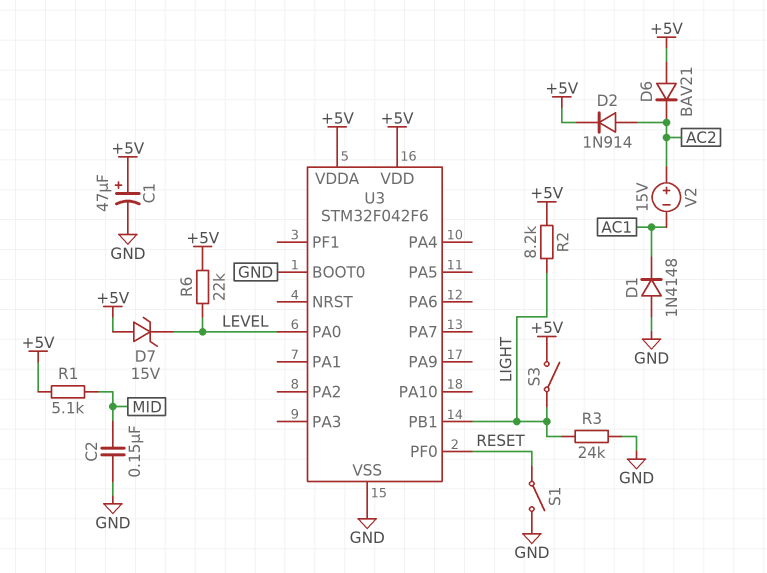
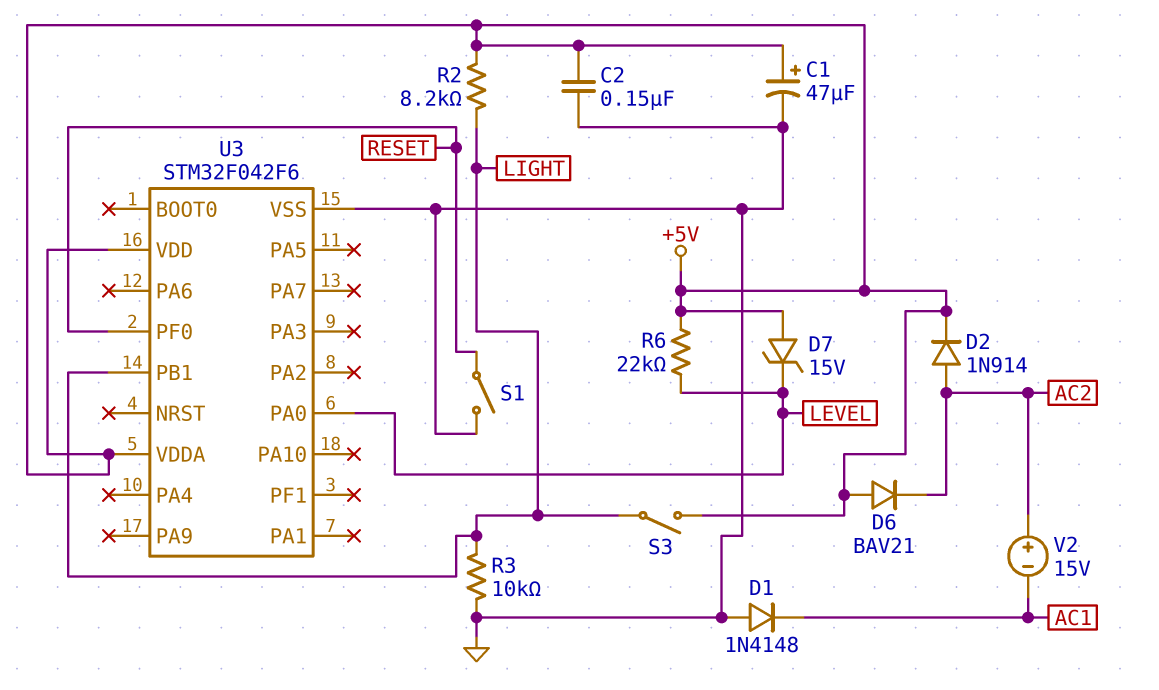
C2: 150nF (GND, MID) -> 150nF (+5V, GND)
R1: 5.1k (+5V, MID) -> none
R3: 24k (GND, LIGHT) -> 10k (GND, LIGHT)
U3 pin BOOT0: GND -> none

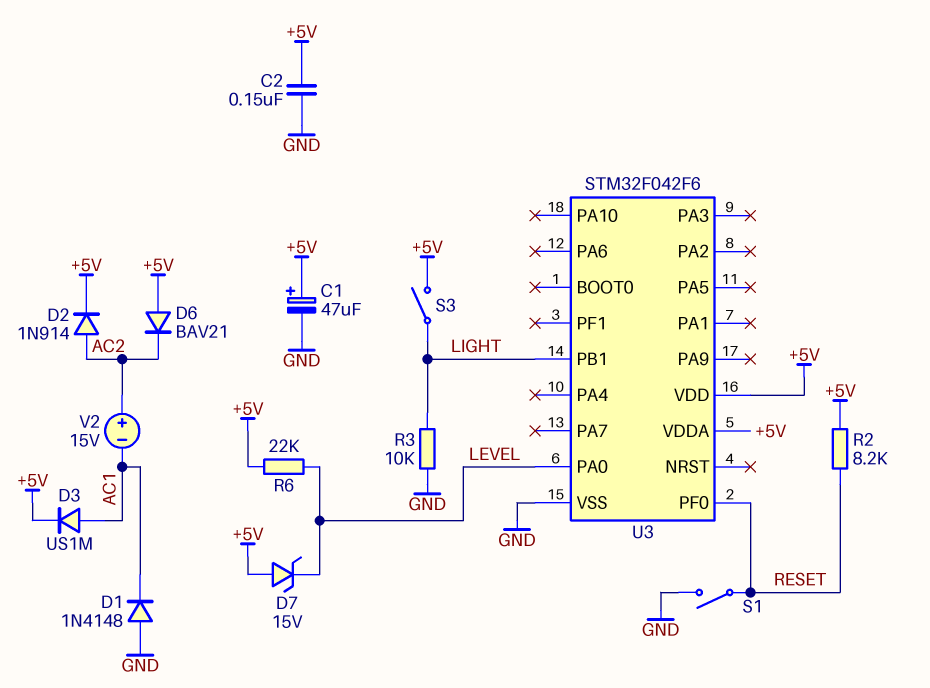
D3: none -> diode US1M (A AC1, K +5V)
R2: 8.2k (+5V, LIGHT) -> 8.2k (+5V, RESET)

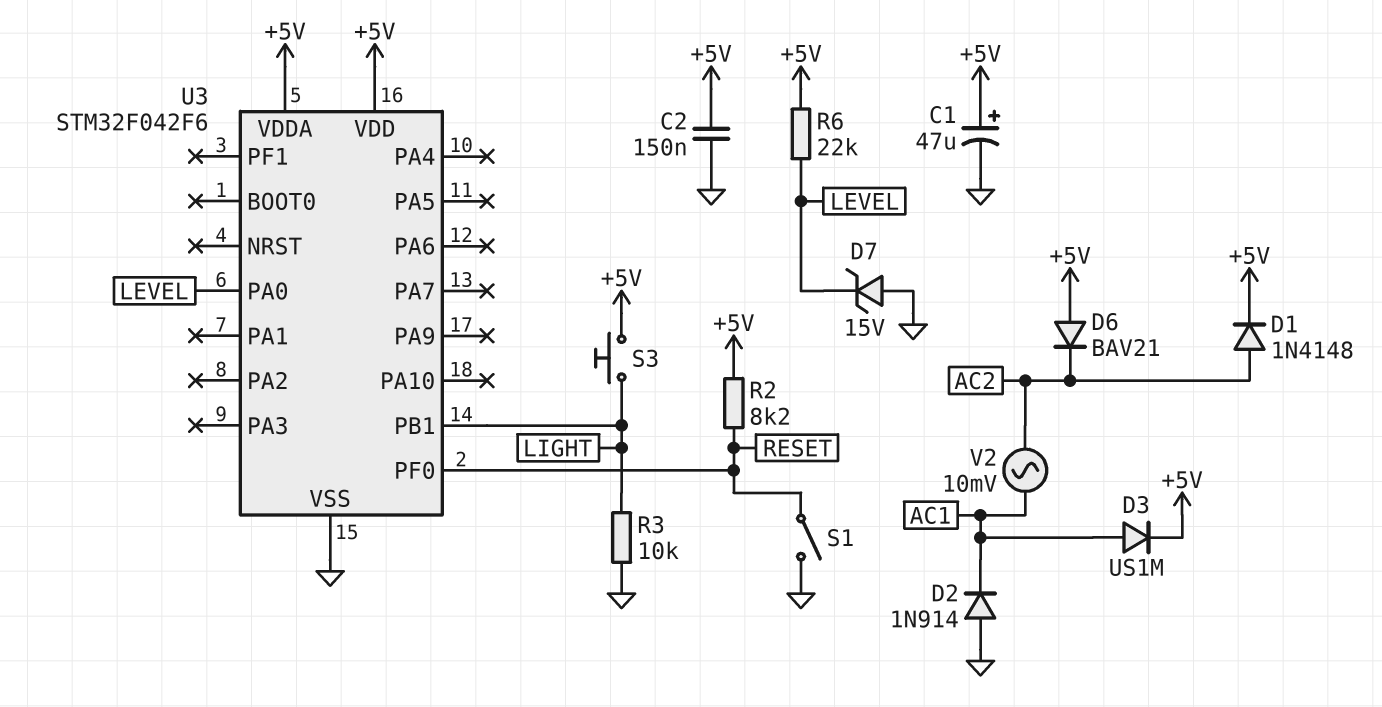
D1: diode 1N4148 (A GND, K AC1) -> diode 1N4148 (A AC2, K +5V)
D2: diode 1N914 (A AC2, K +5V) -> diode 1N914 (A GND, K AC1)
D7: zener 15V (A +5V, K LEVEL) -> zener 15V (A GND, K LEVEL)
S3: switch (+5V, LIGHT) -> button (+5V, LIGHT)
V2: 15V (plus AC2, minus AC1) -> AC 10mV (AC1, AC2)

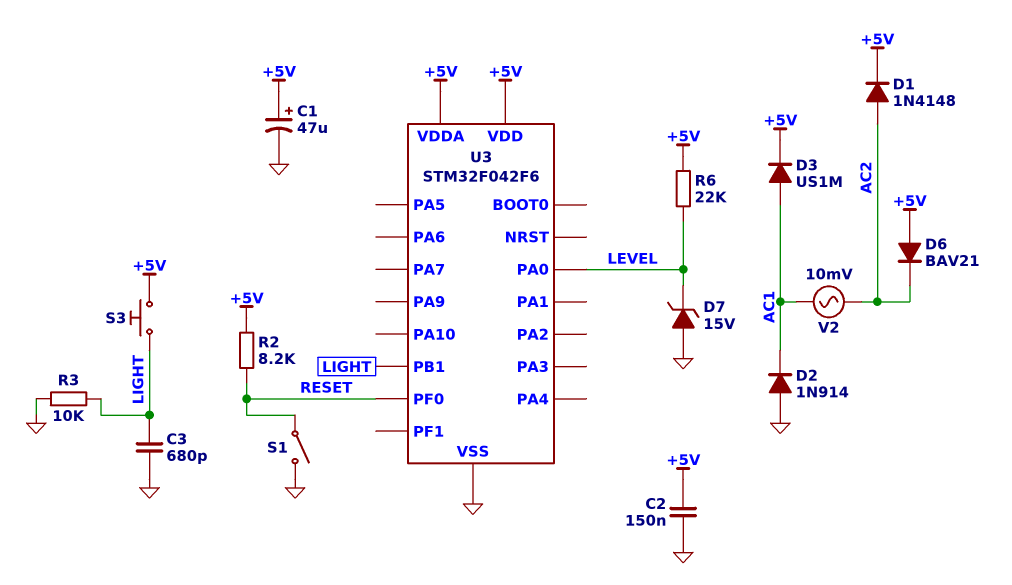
C3: none -> 680pF (GND, LIGHT)

